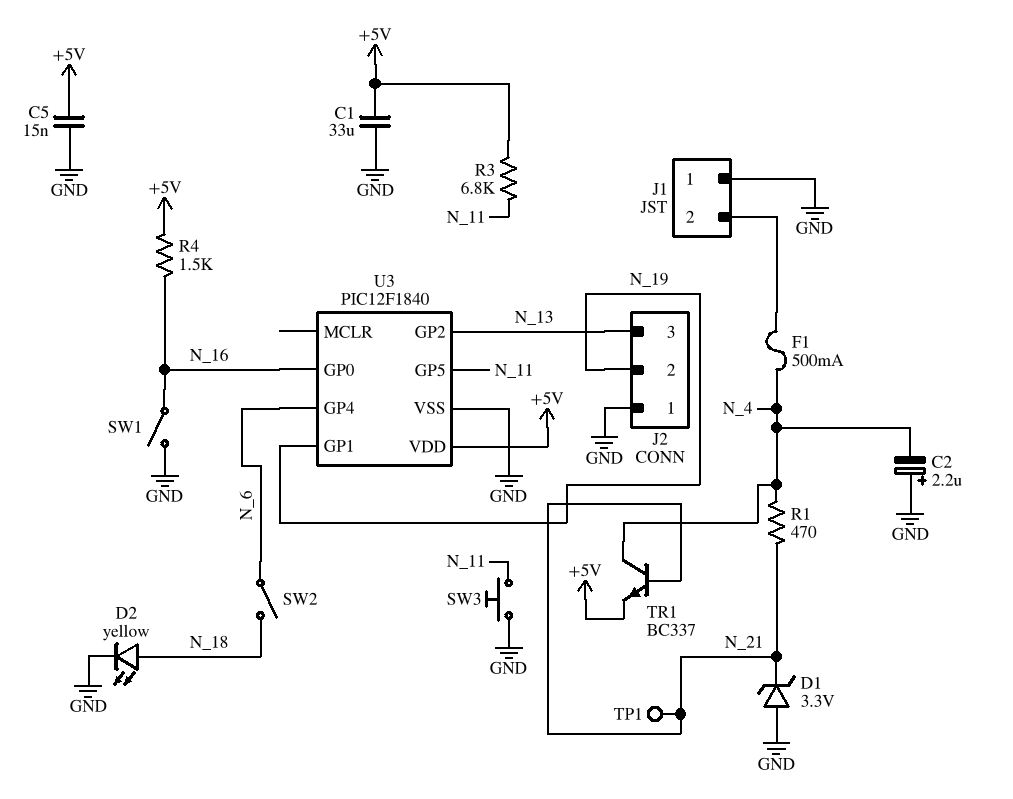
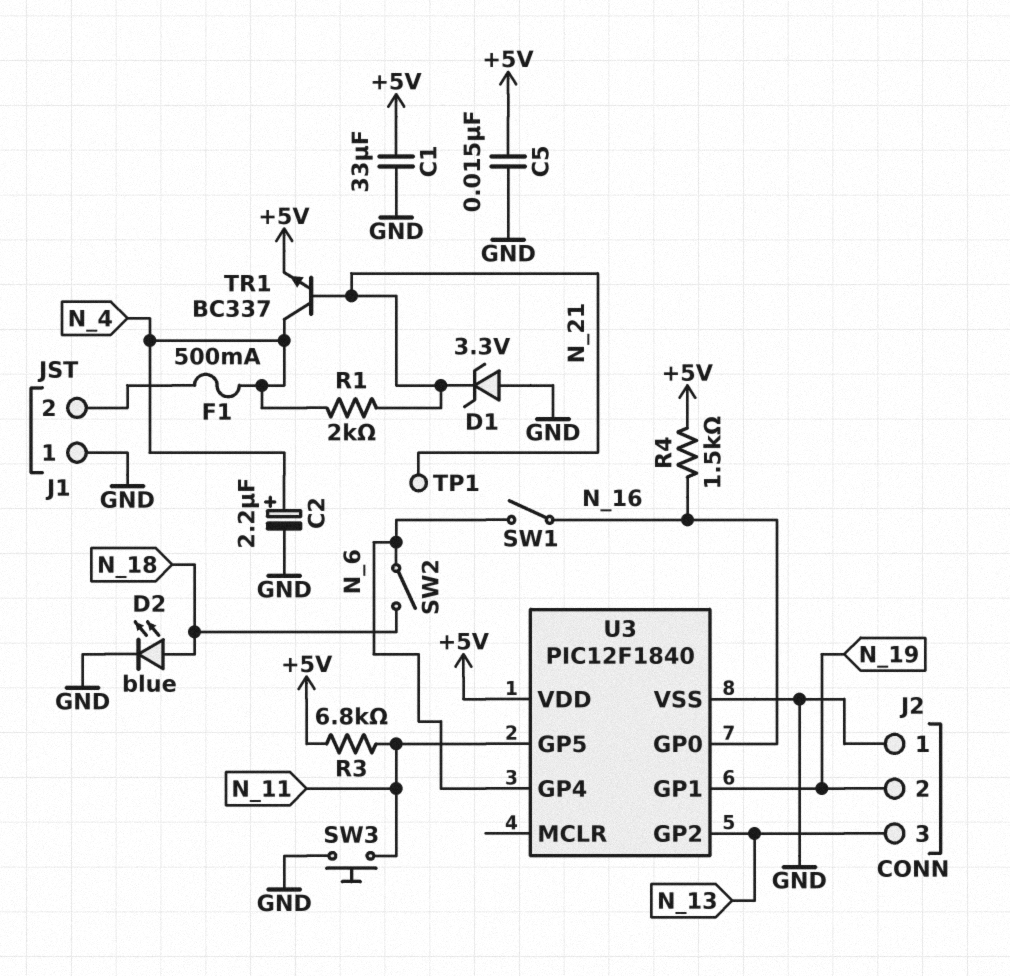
C2: 2.2uF (plus GND, minus N_4) -> 2.2uF (plus N_4, minus GND)
D2: LED yellow (A N_18, K GND) -> LED blue (A N_18, K GND)
R1: 470 (N_4, N_21) -> 2k (N_4, N_21)
SW1: switch (GND, N_16) -> switch (N_6, N_16)

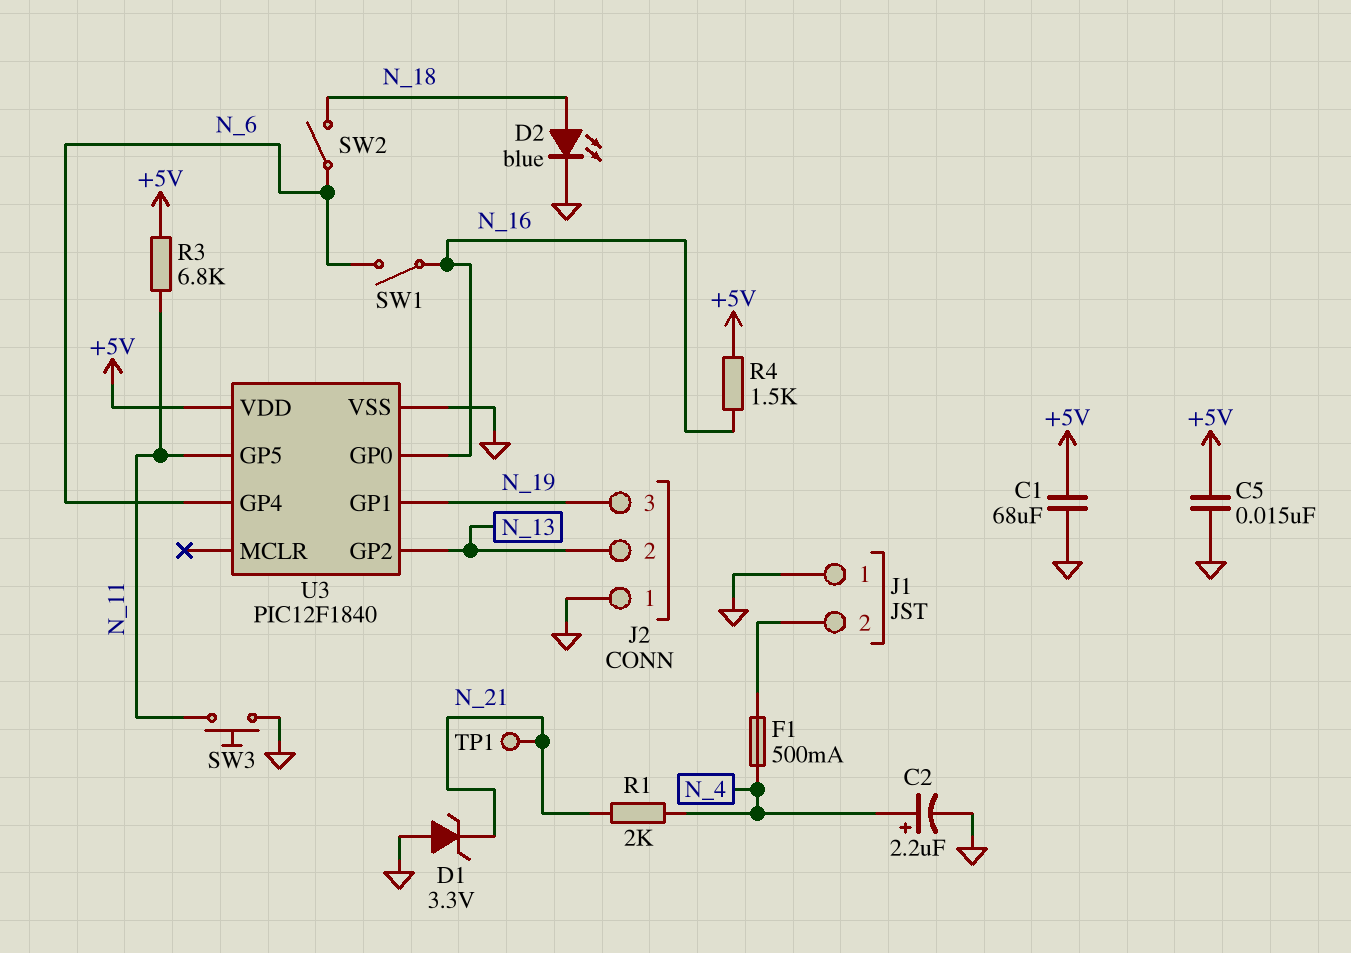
C1: 33uF (+5V, GND) -> 68uF (+5V, GND)
J2 pin 2: N_19 -> N_13
J2 pin 3: N_13 -> N_19
TR1: NPN BC337 (B N_21, C N_4, E +5V) -> none

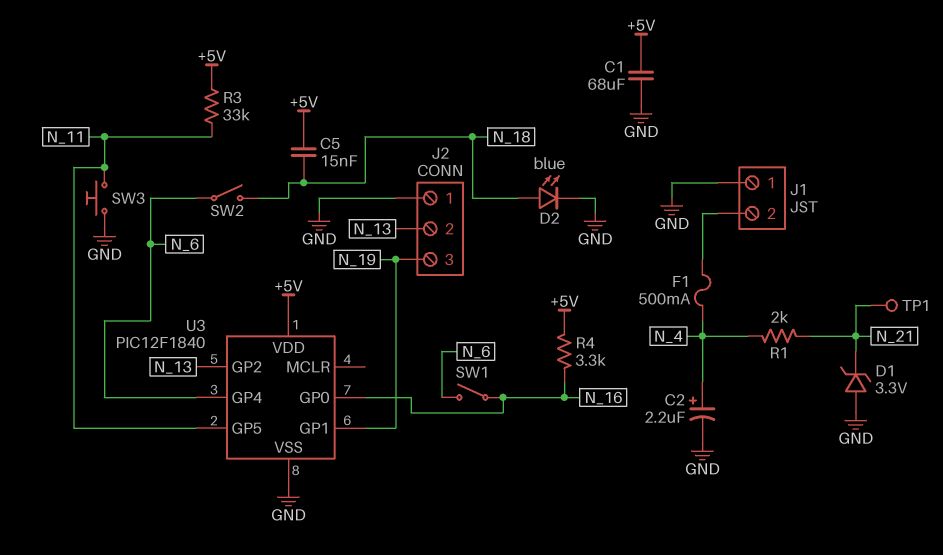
C5: 15nF (+5V, GND) -> 15nF (+5V, N_18)
R3: 6.8k (+5V, N_11) -> 33k (+5V, N_11)
R4: 1.5k (+5V, N_16) -> 3.3k (+5V, N_16)

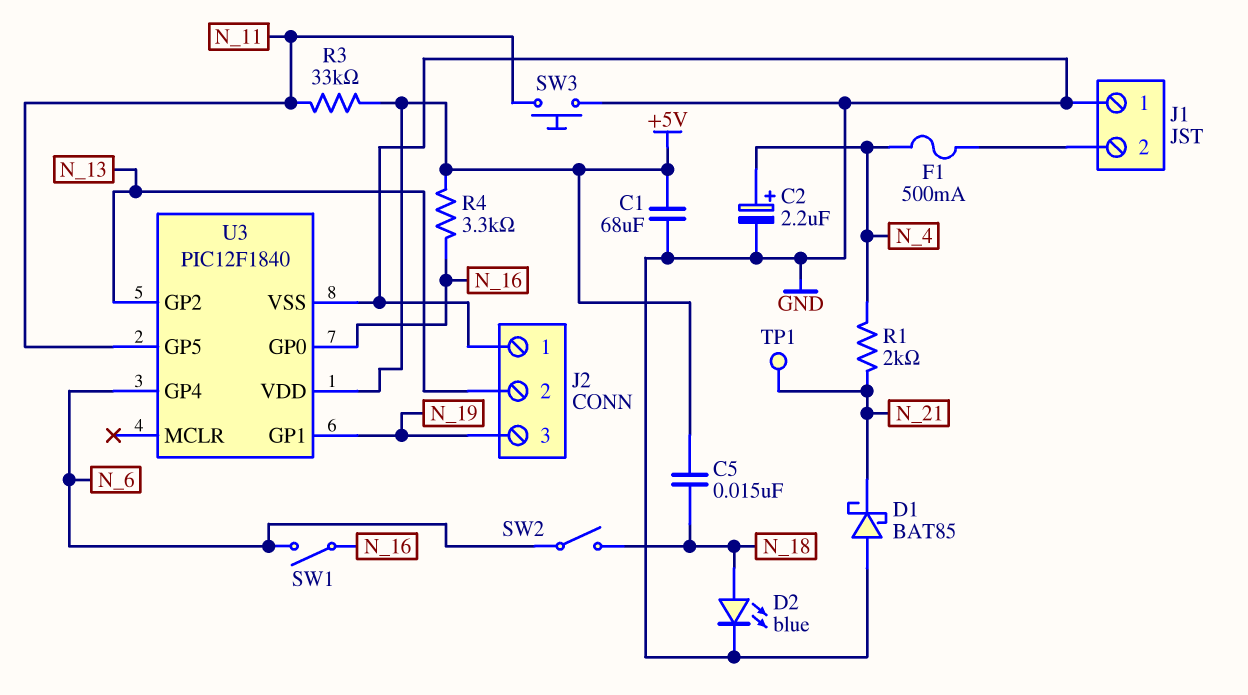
D1: zener 3.3V (A GND, K N_21) -> schottky BAT85 (A GND, K N_21)

